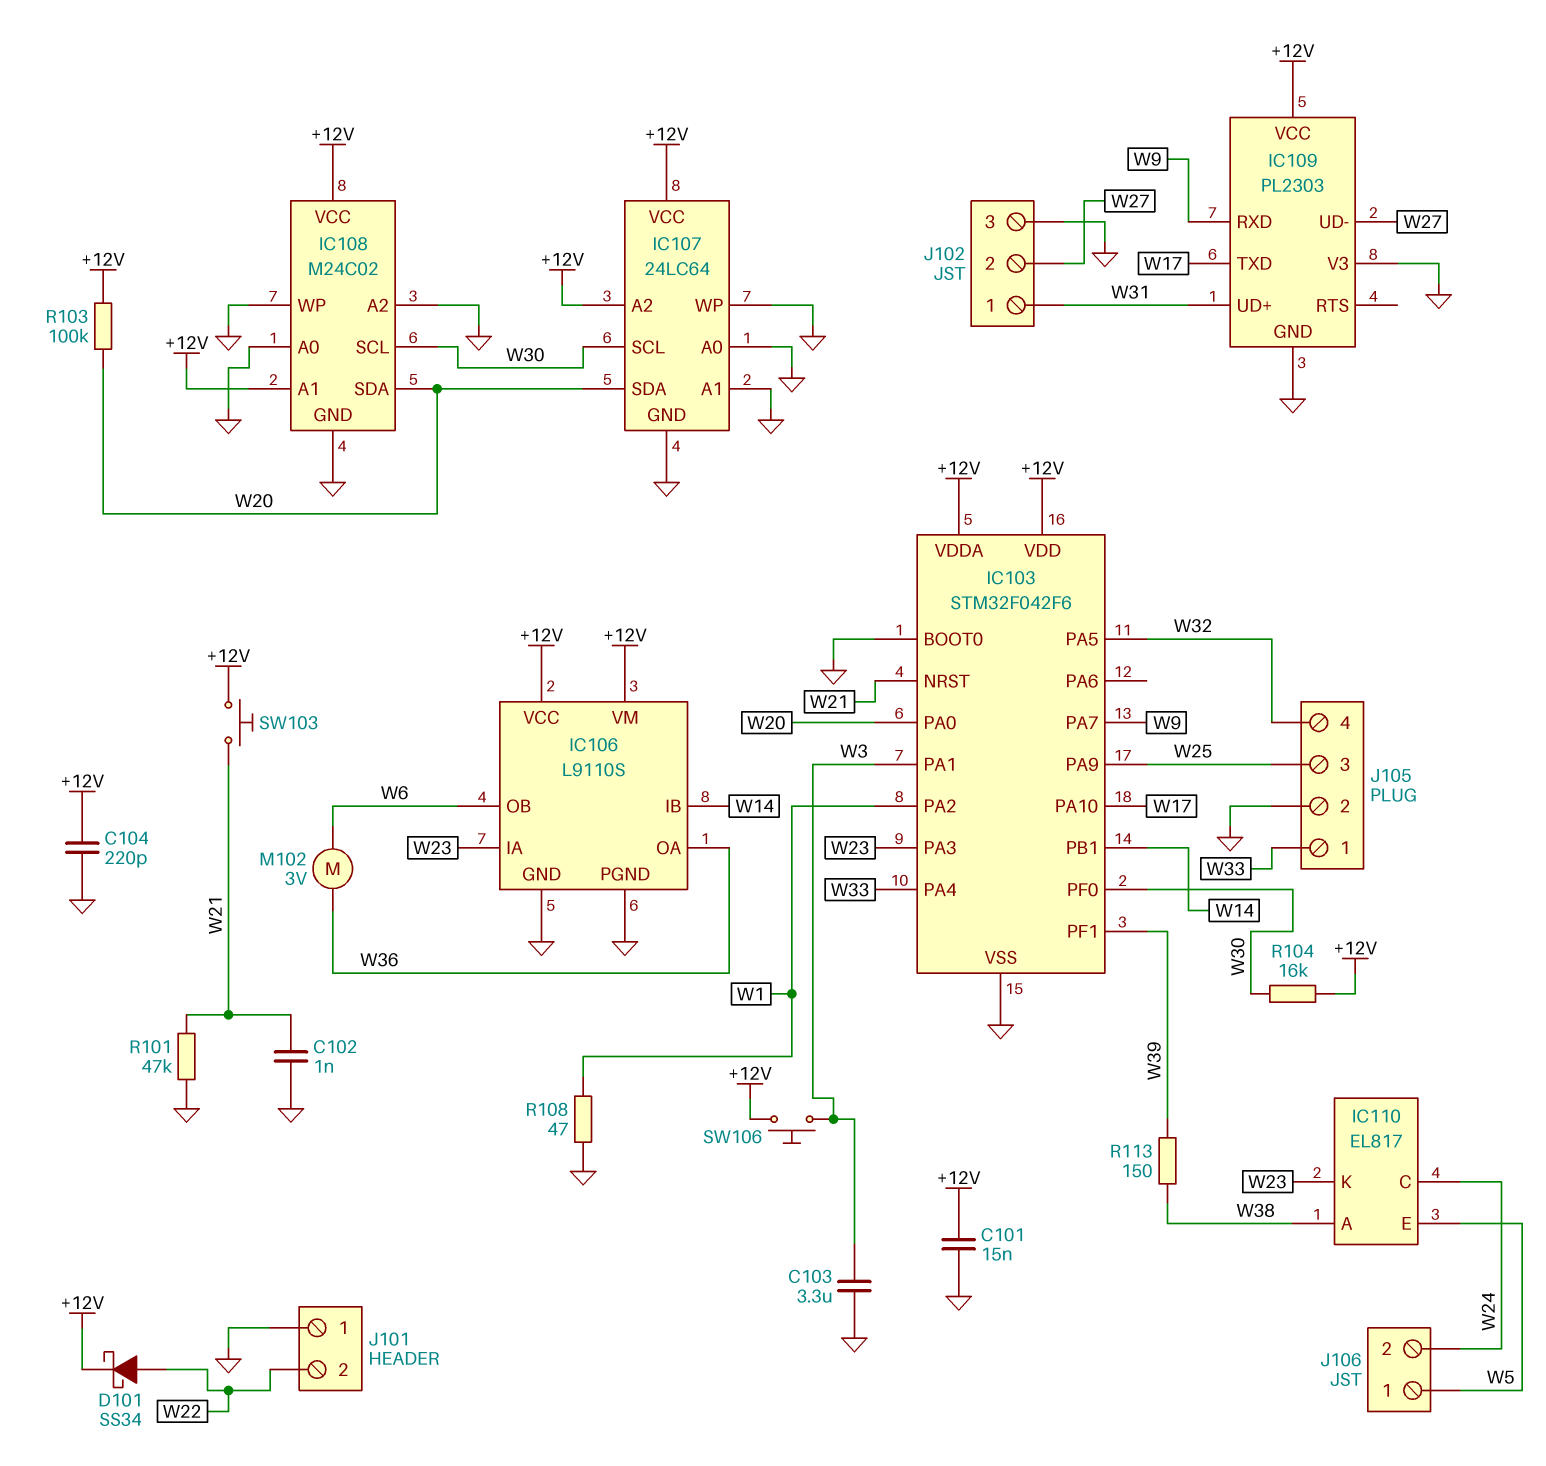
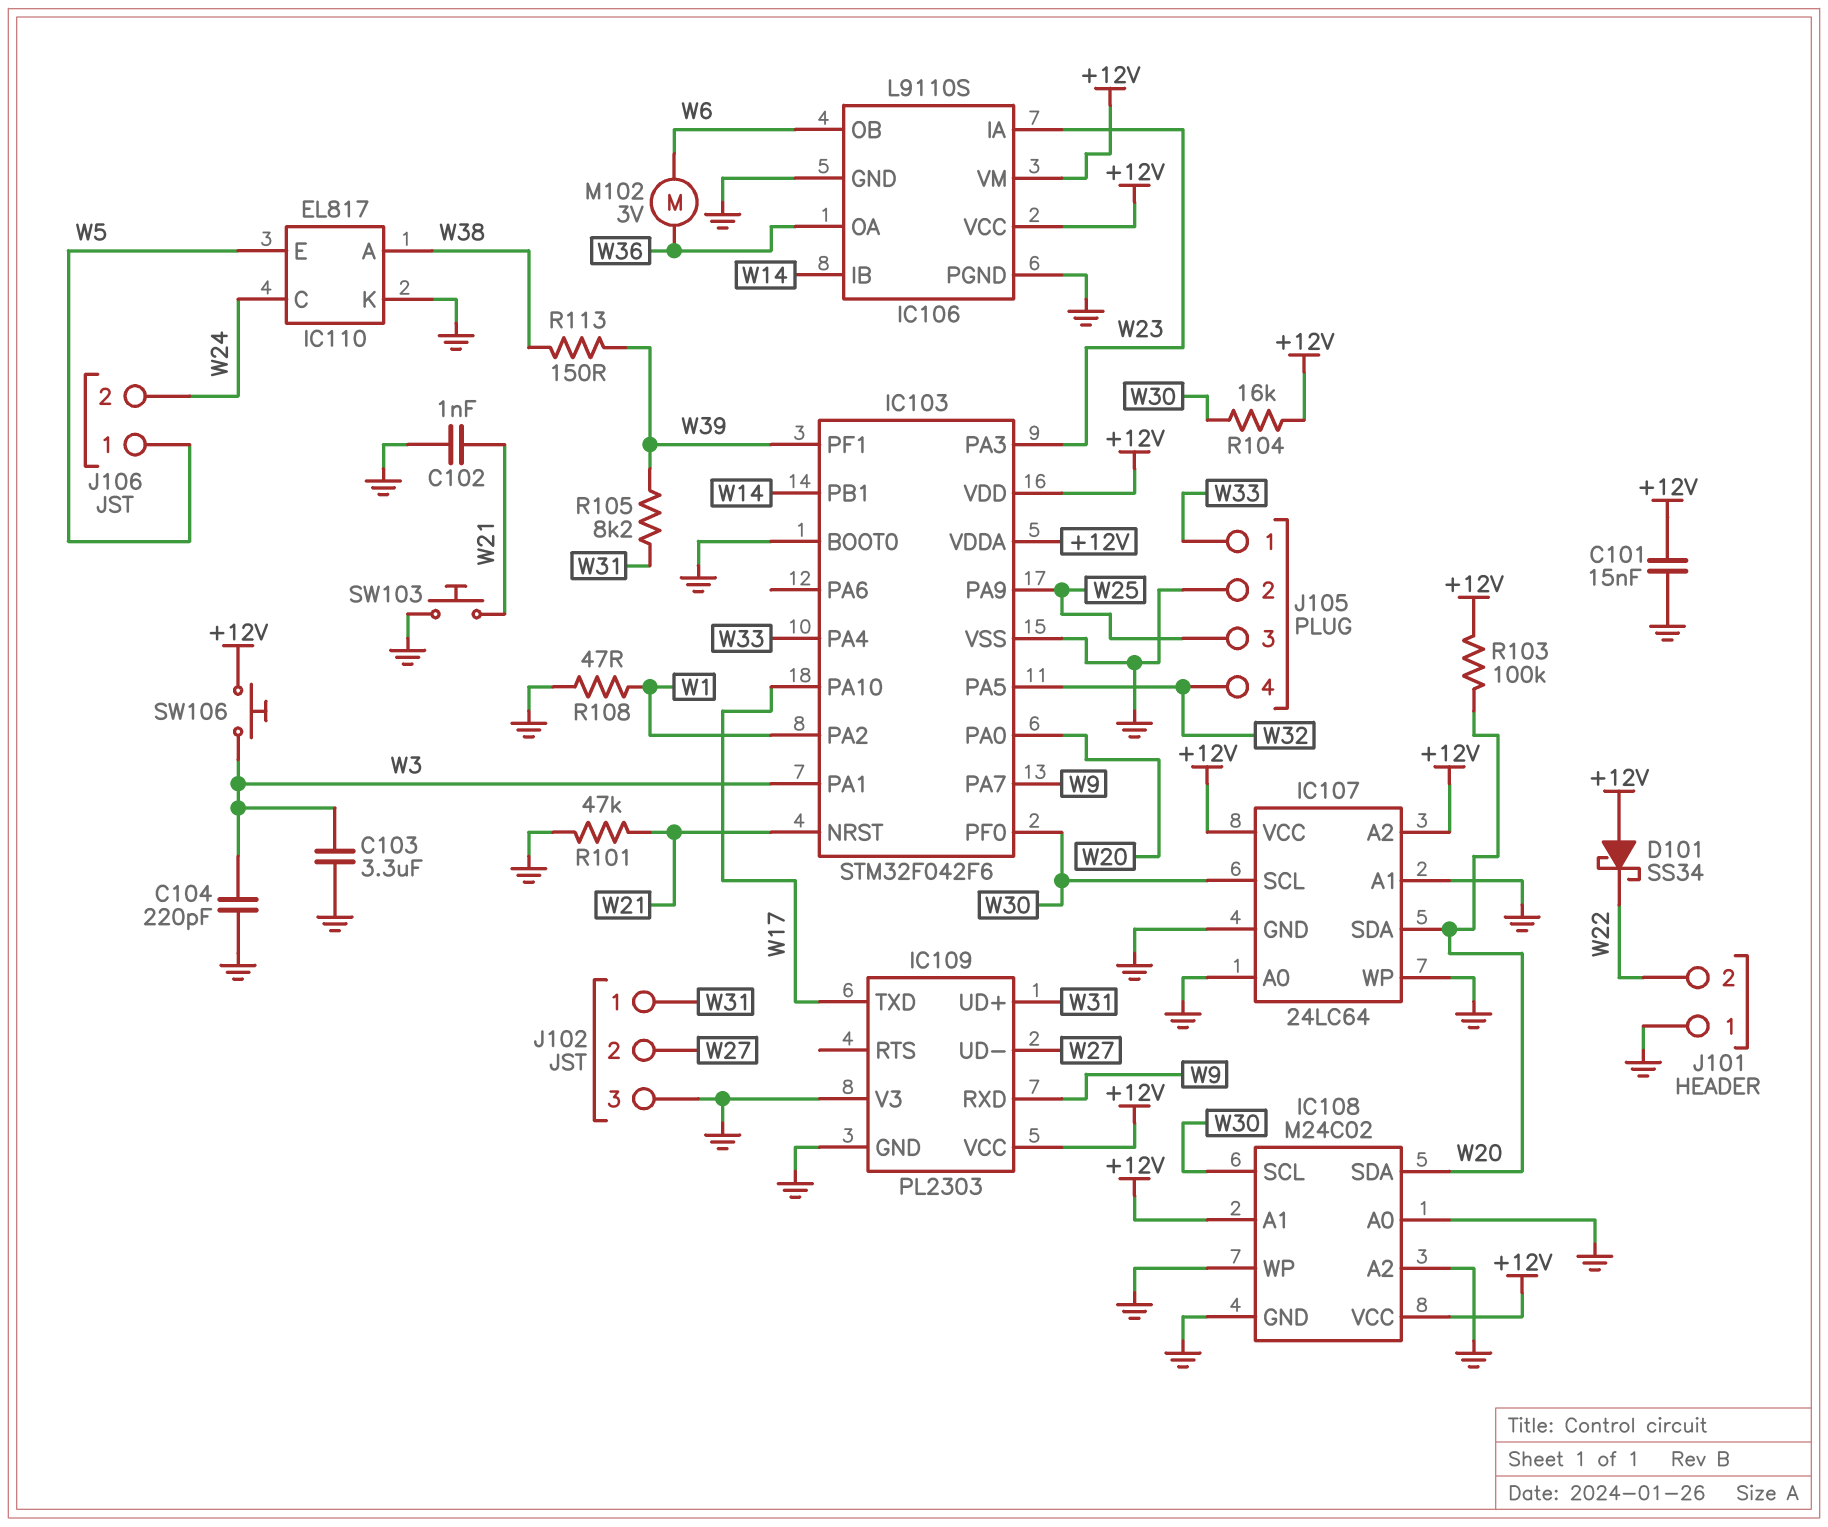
C104: 220pF (+12V, GND) -> 220pF (GND, W3)
D101: schottky SS34 (A W22, K +12V) -> schottky SS34 (A +12V, K W22)
IC110 pin K: W23 -> GND
R105: none -> 8.2k (W31, W39)
SW103: button (+12V, W21) -> button (GND, W21)

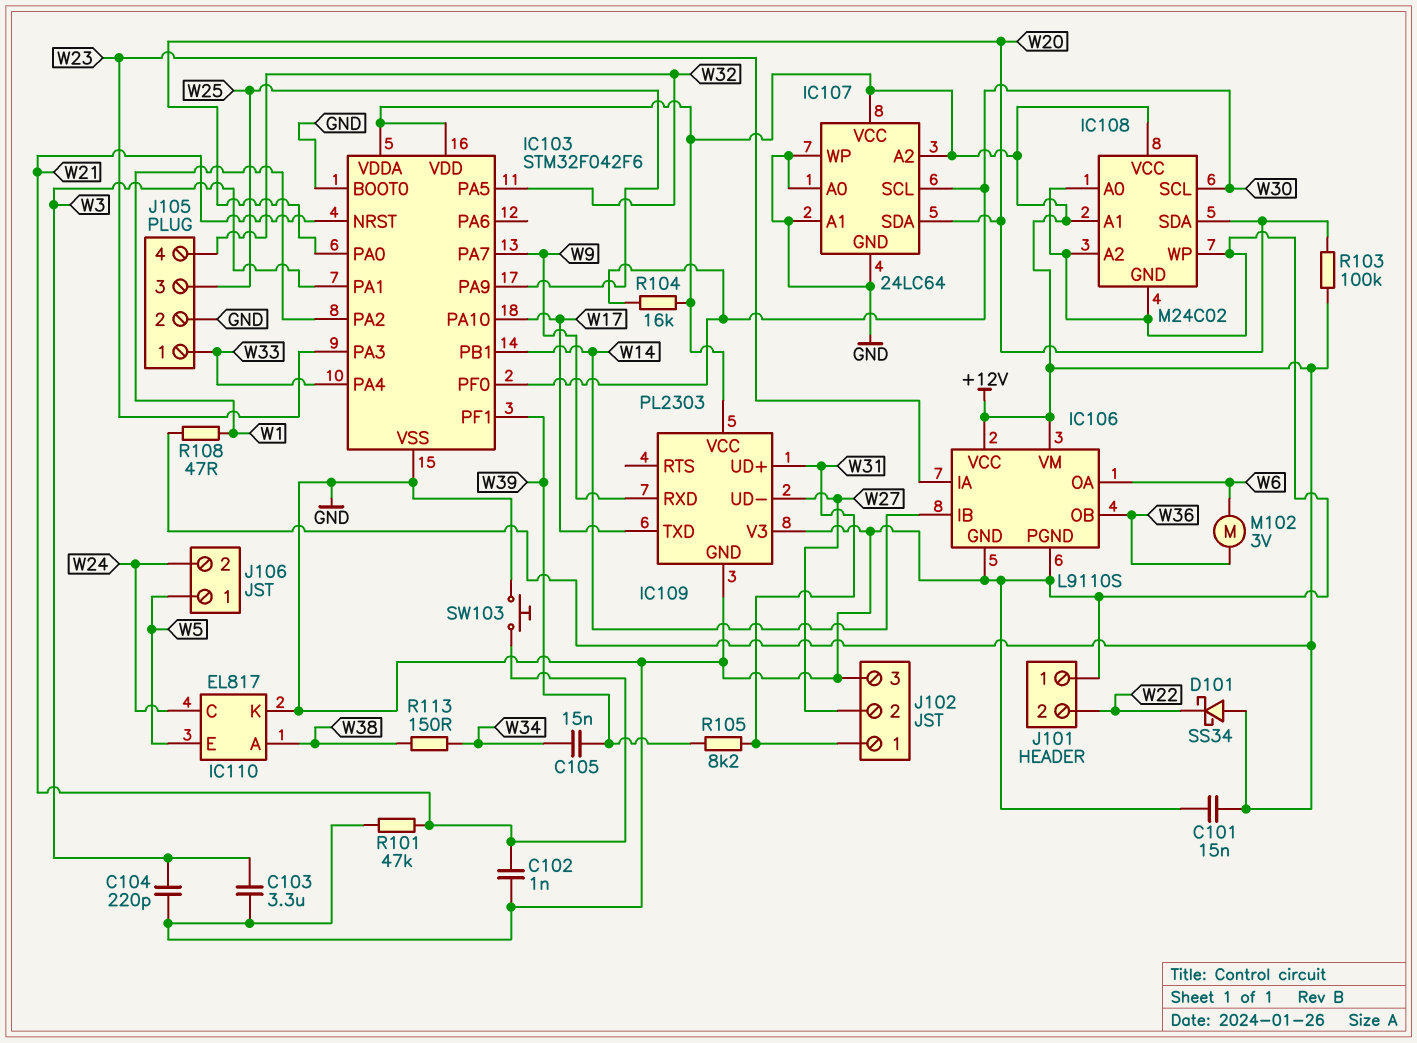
C105: none -> 15nF (W34, W39)
IC106 pin OA: W36 -> W6
IC106 pin OB: W6 -> W36
R108: 47 (GND, W1) -> 47 (+12V, W1)
R113: 150 (W38, W39) -> 150 (W34, W38)
SW106: button (+12V, W3) -> none

